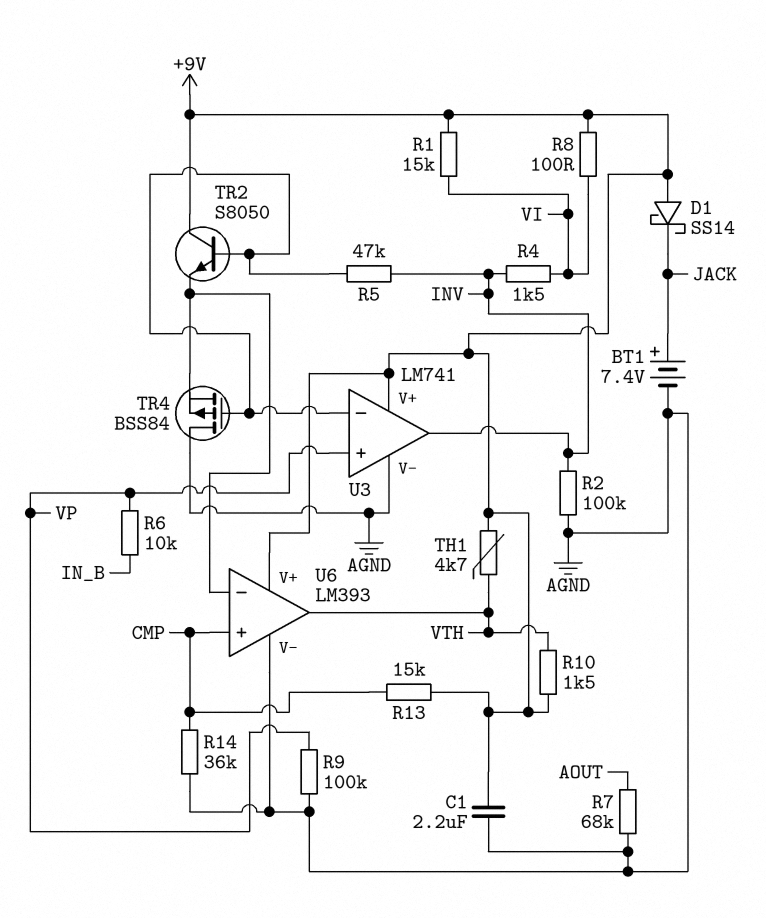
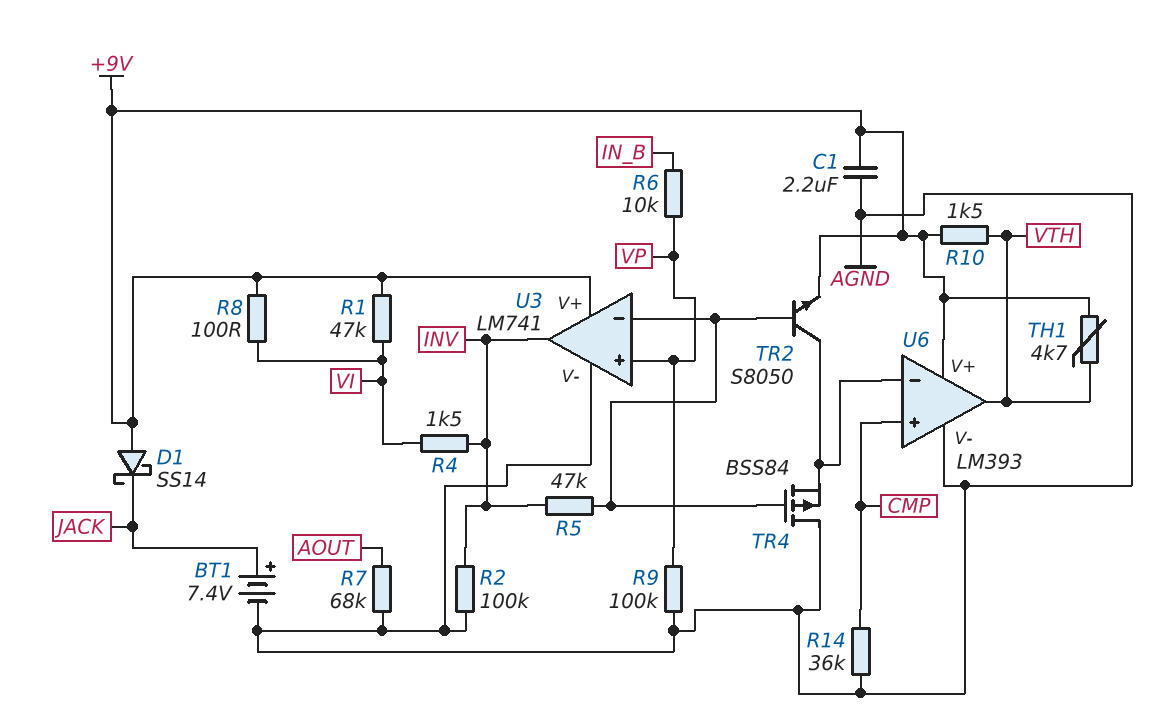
R1: 15k (+9V, VI) -> 47k (+9V, VI)
R13: 15k (+9V, CMP) -> none
TR2: NPN S8050 (B U3/in-, C +9V, E U6/in-) -> NPN S8050 (B U3/in-, C U6/in-, E +9V)

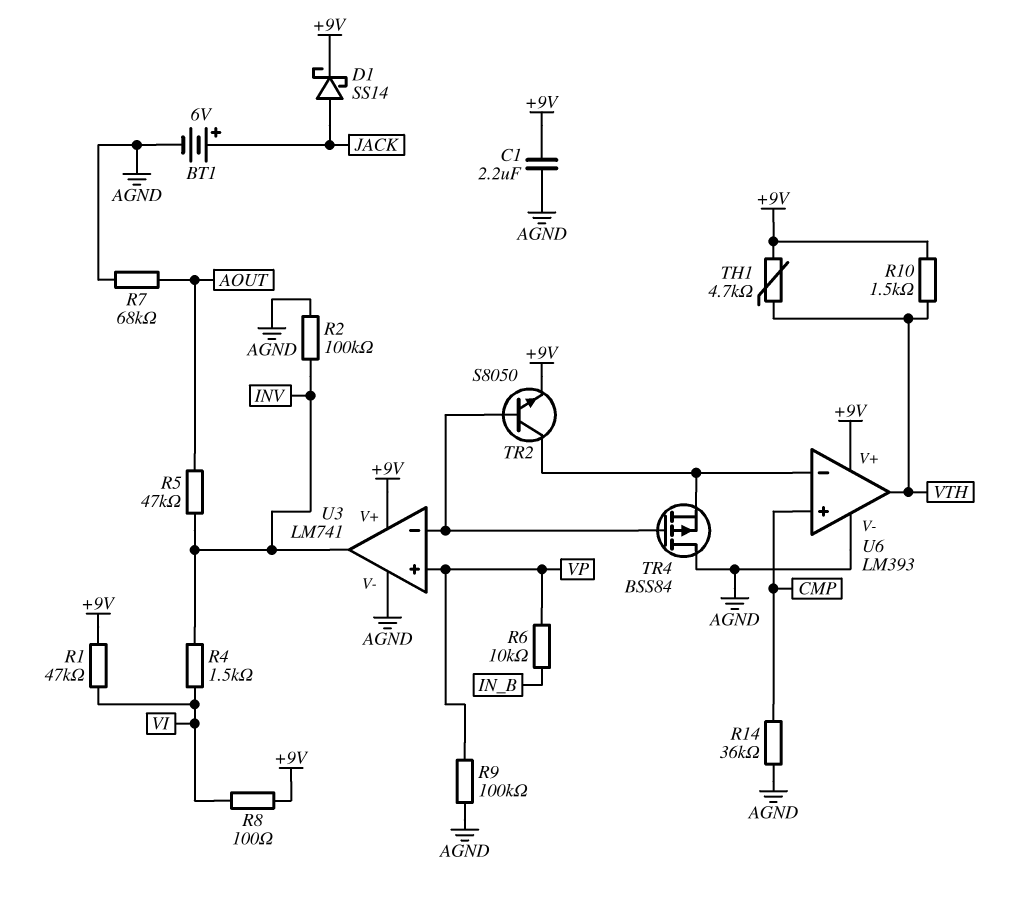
BT1: 7.4V (plus JACK, minus AGND) -> 6V (plus JACK, minus AGND)
D1: schottky SS14 (A +9V, K JACK) -> schottky SS14 (A JACK, K +9V)
R5: 47k (INV, U3/in-) -> 47k (AOUT, INV)

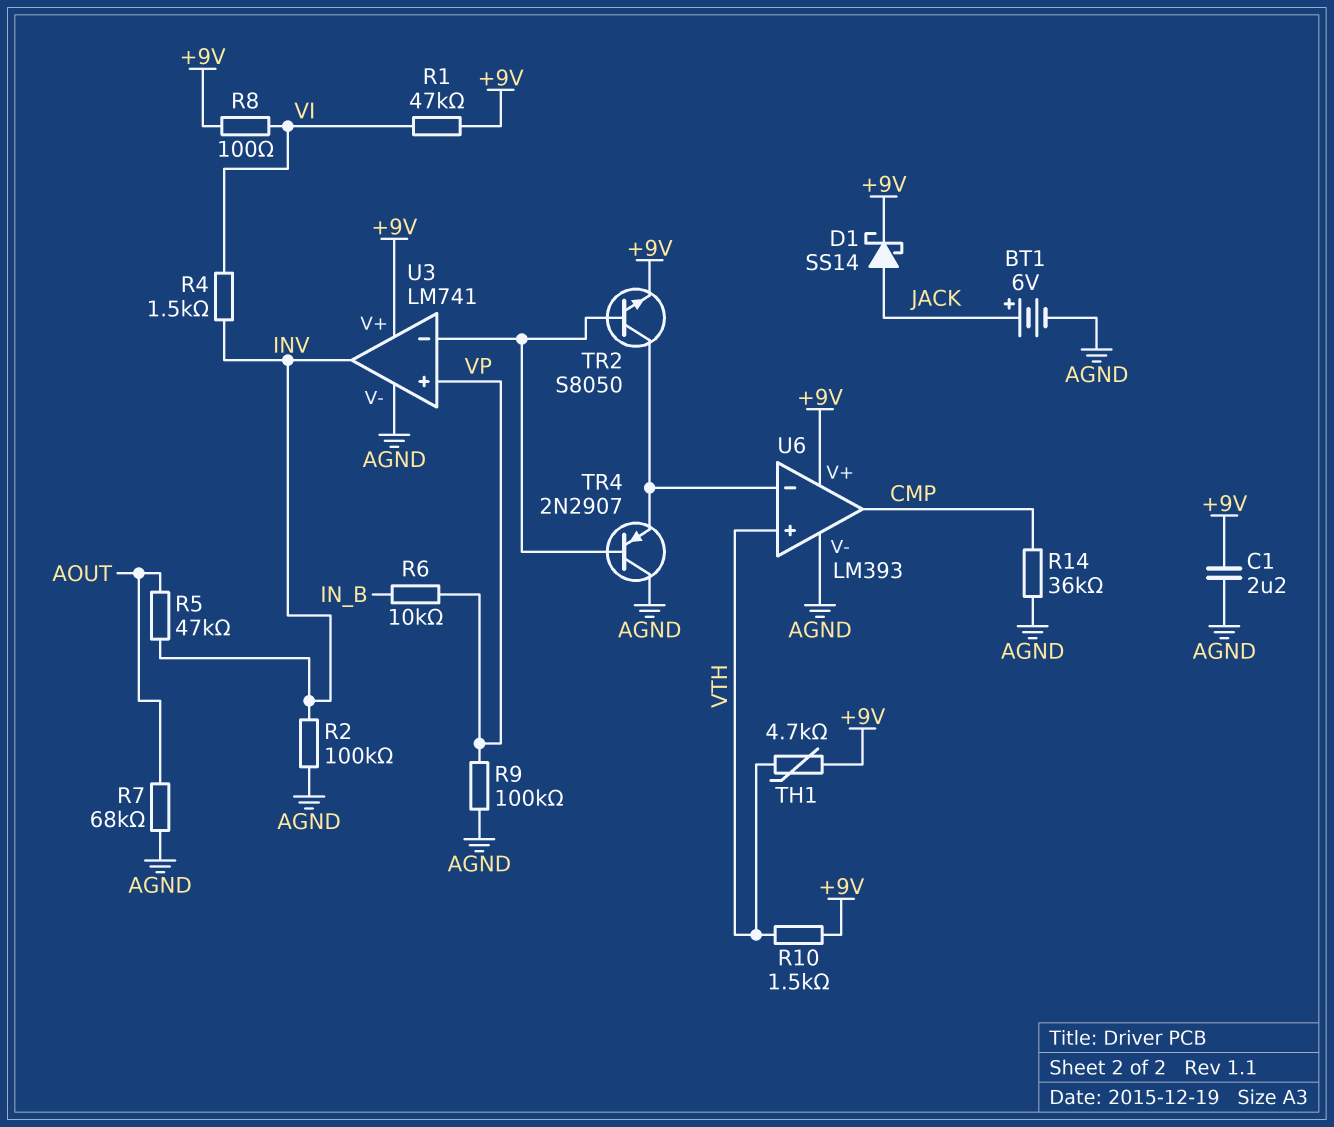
TR4: PMOS BSS84 (G U3/in-, D AGND, S U6/in-) -> PNP 2N2907 (B U3/in-, C AGND, E U6/in-)
U6 pin in+: CMP -> VTH
U6 pin out: VTH -> CMP

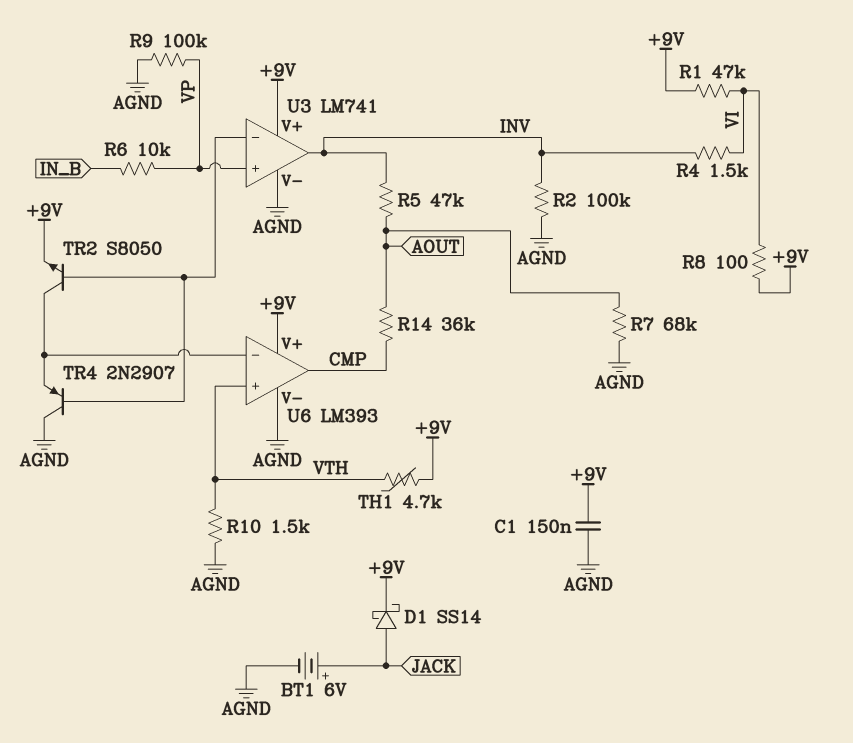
C1: 2.2uF (+9V, AGND) -> 150nF (+9V, AGND)
R10: 1.5k (+9V, VTH) -> 1.5k (AGND, VTH)
R14: 36k (AGND, CMP) -> 36k (AOUT, CMP)

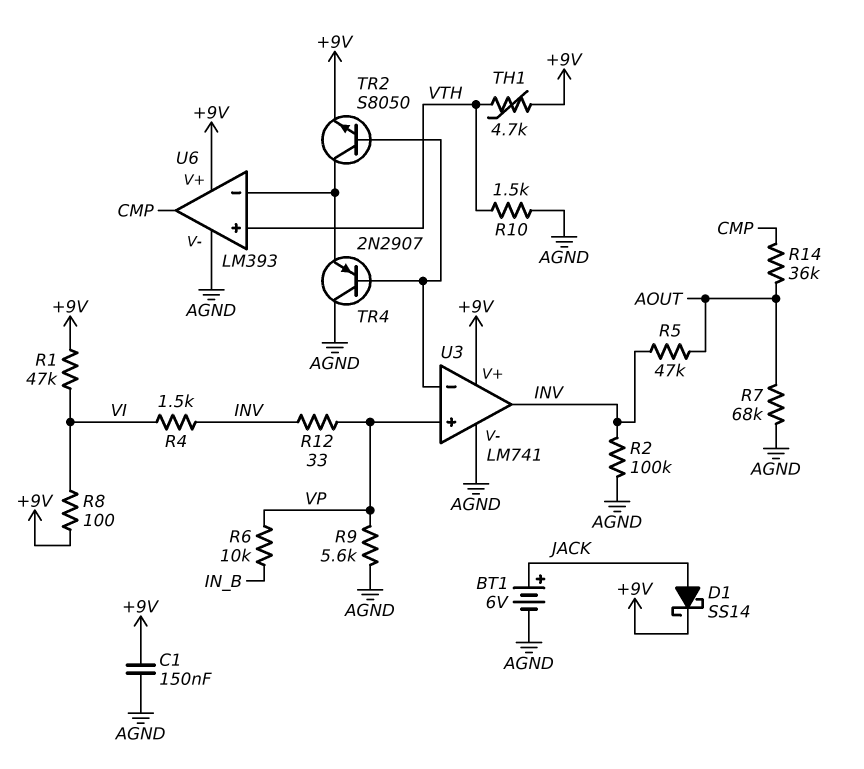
R9: 100k (AGND, VP) -> 5.6k (AGND, VP)
R12: none -> 33 (INV, VP)

